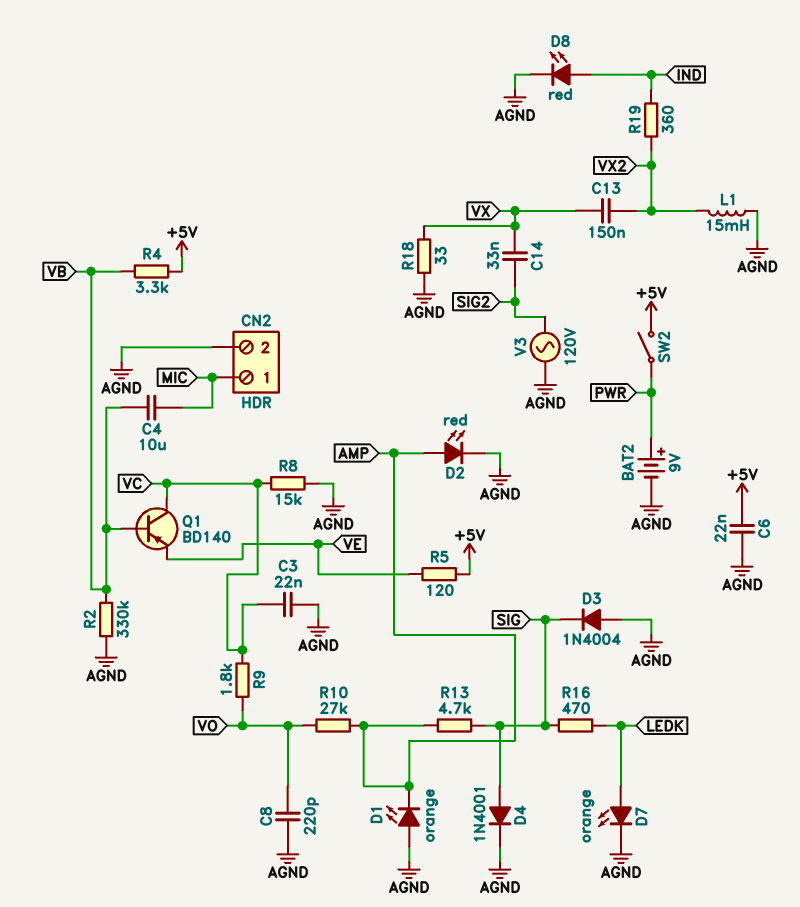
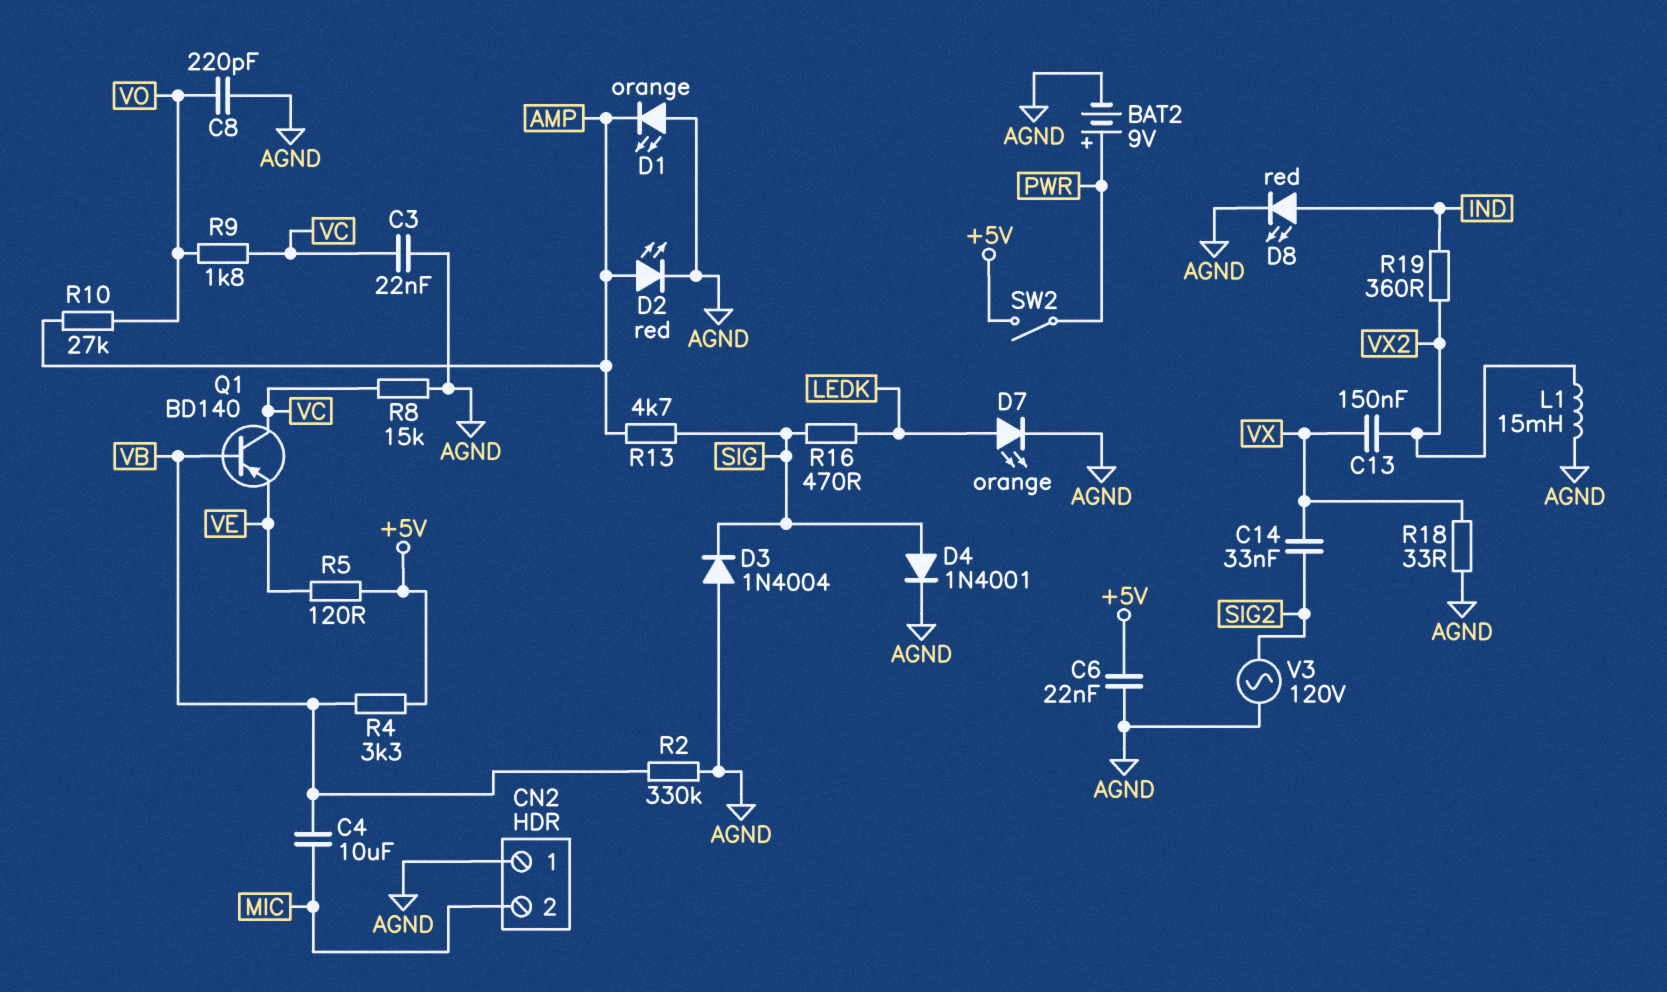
CN2 pin 1: MIC -> AGND
CN2 pin 2: AGND -> MIC

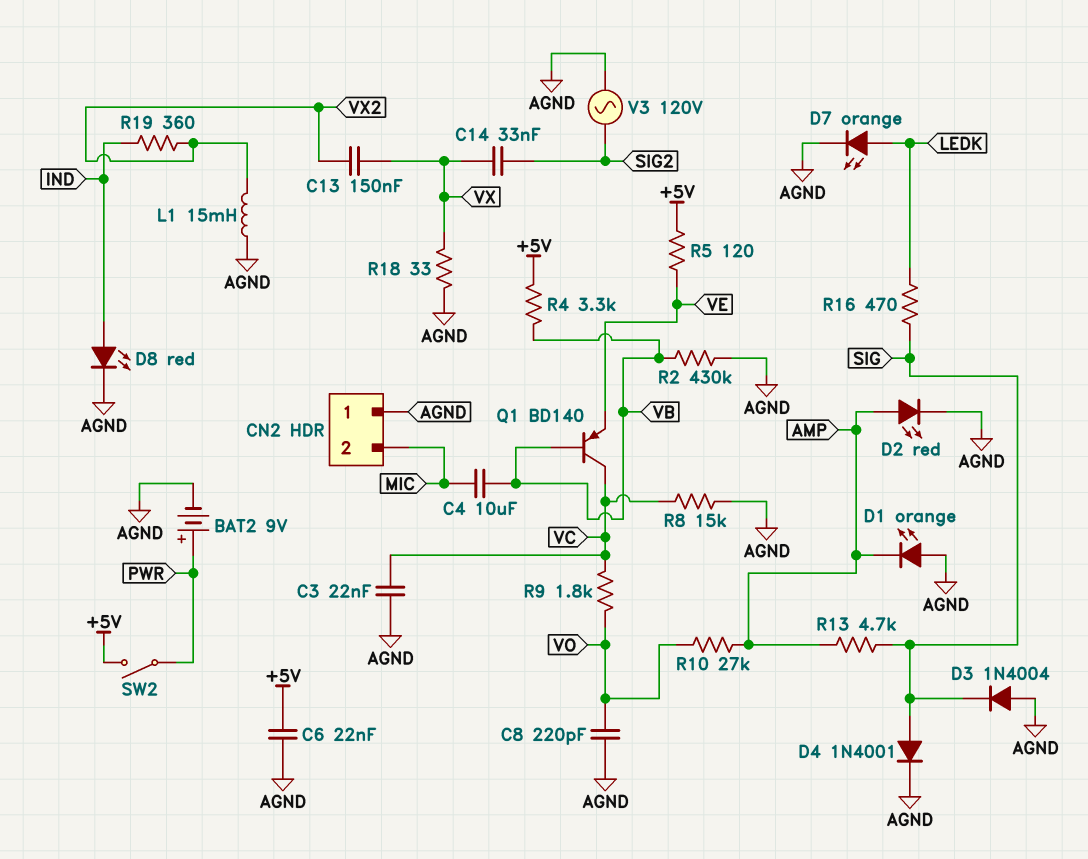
R2: 330k (AGND, VB) -> 430k (AGND, VB)

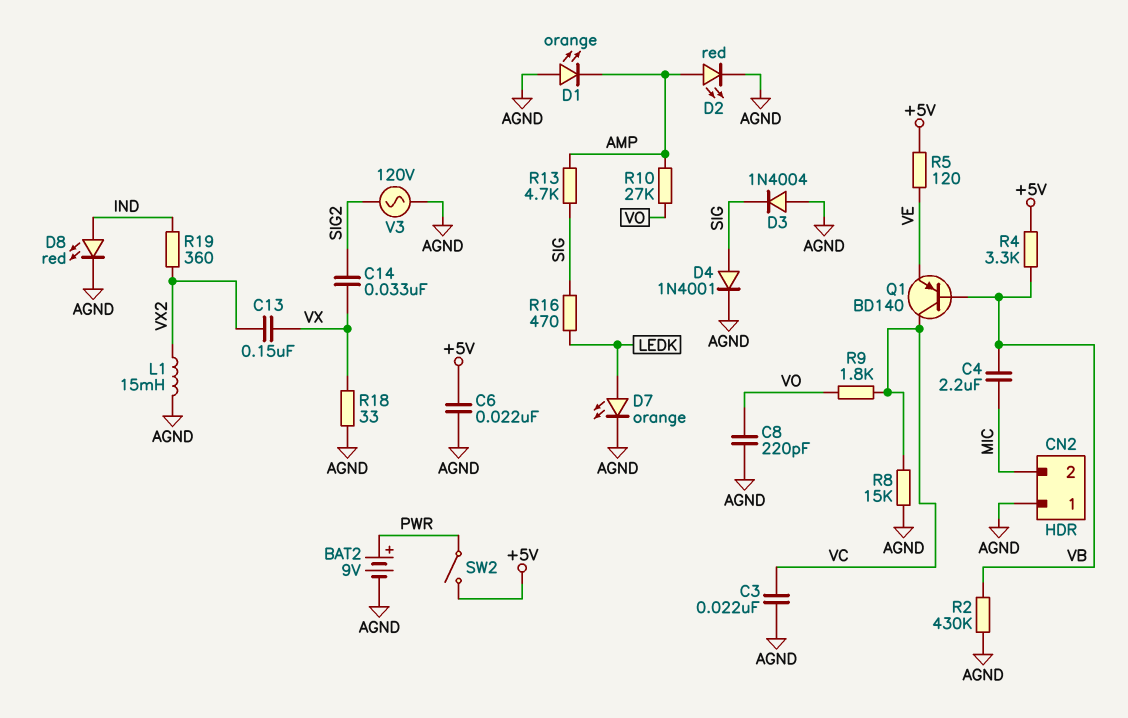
C4: 10uF (MIC, VB) -> 2.2uF (MIC, VB)

